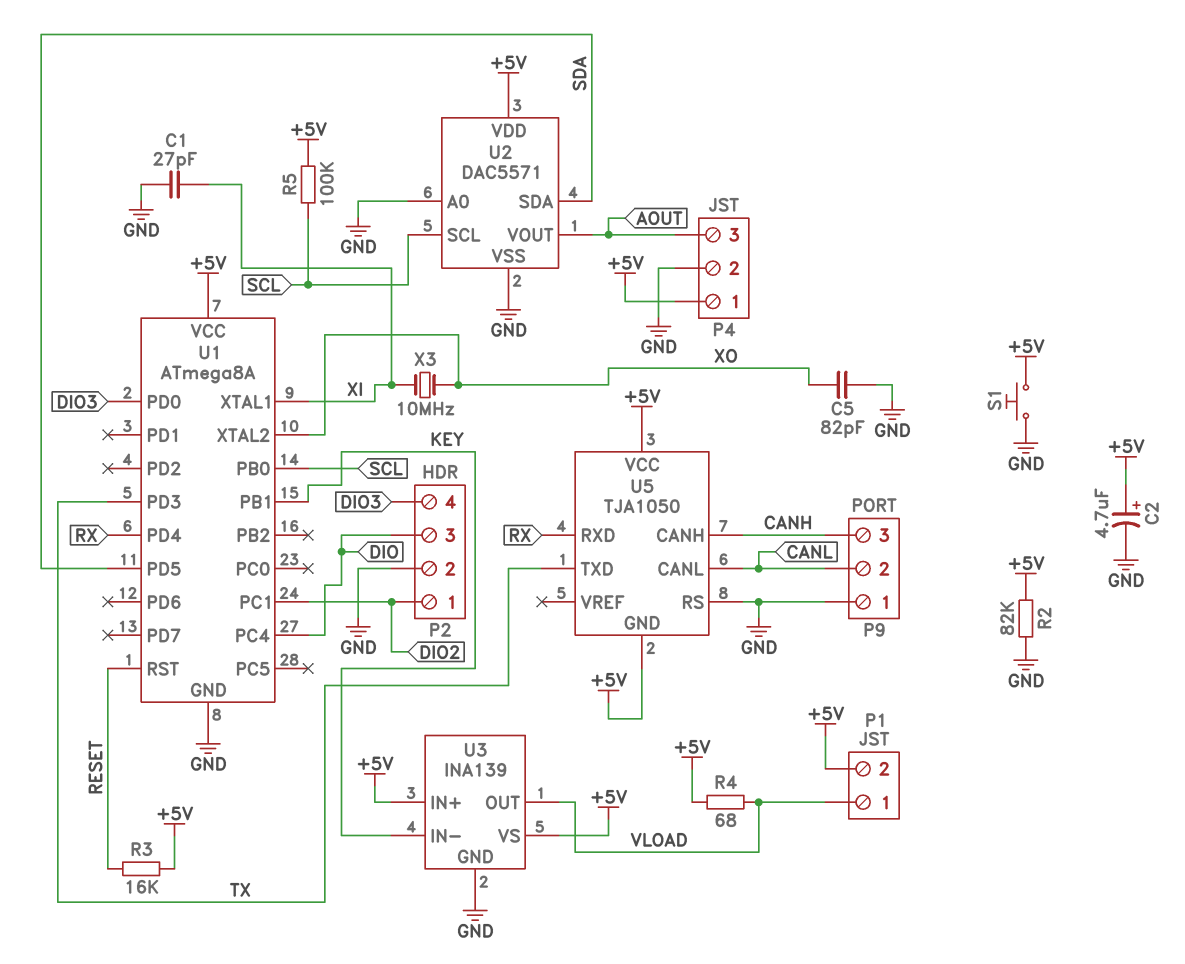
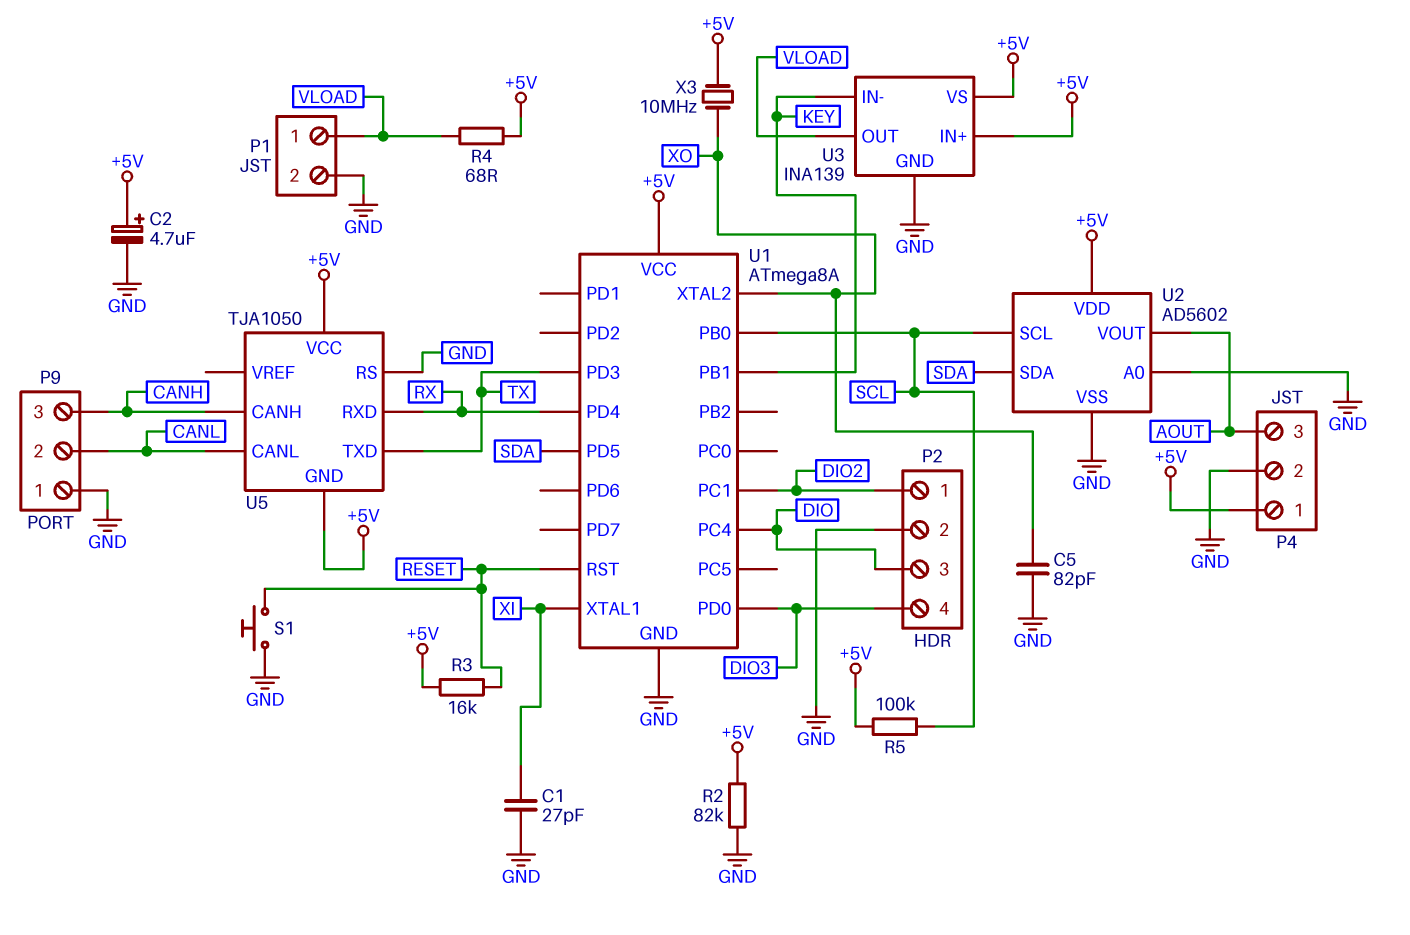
P1 pin 2: +5V -> GND
S1: button (+5V, GND) -> button (GND, RESET)
U2: DAC5571 -> AD5602
X3: 10MHz (XI, XO) -> 10MHz (+5V, XO)

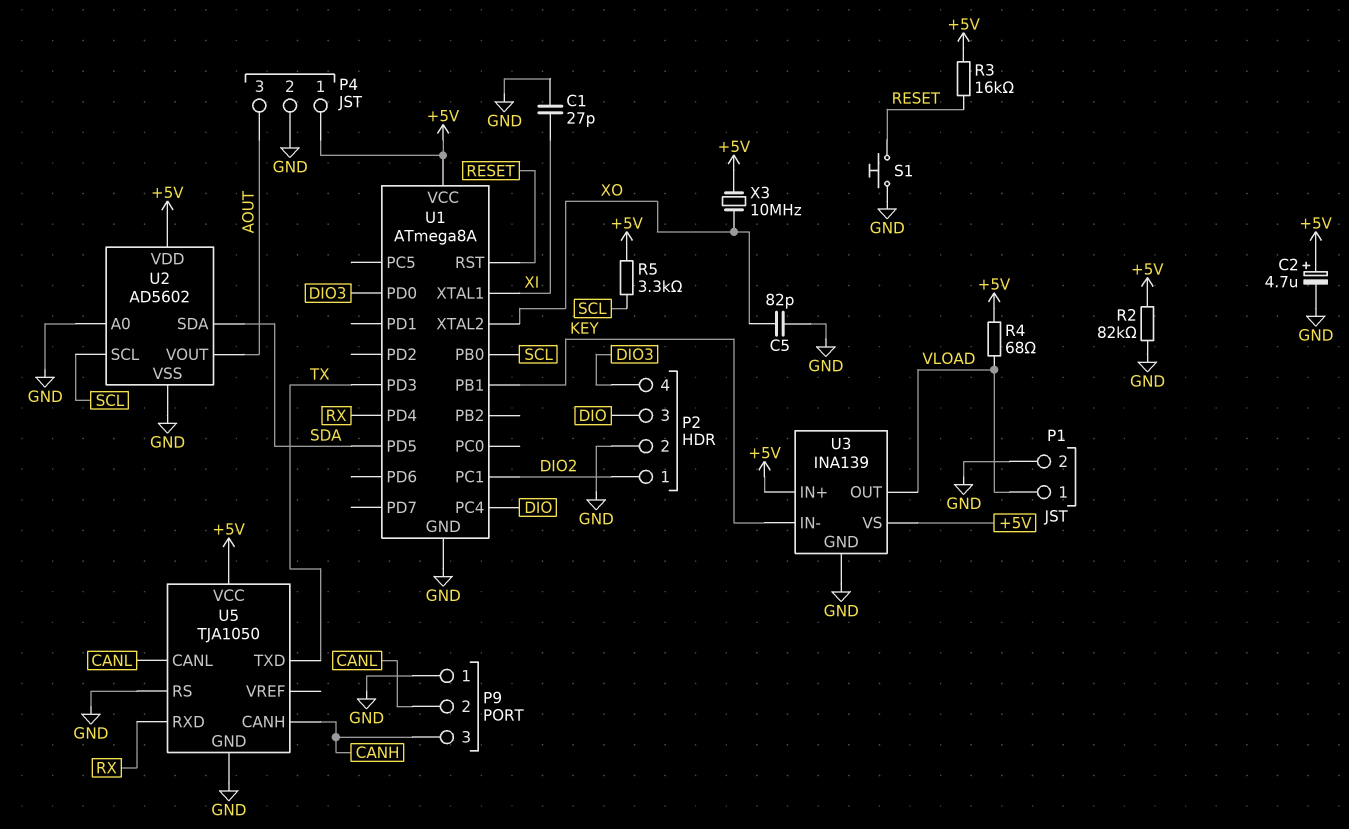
R5: 100k (+5V, SCL) -> 3.3k (+5V, SCL)
U5 pin GND: +5V -> GND

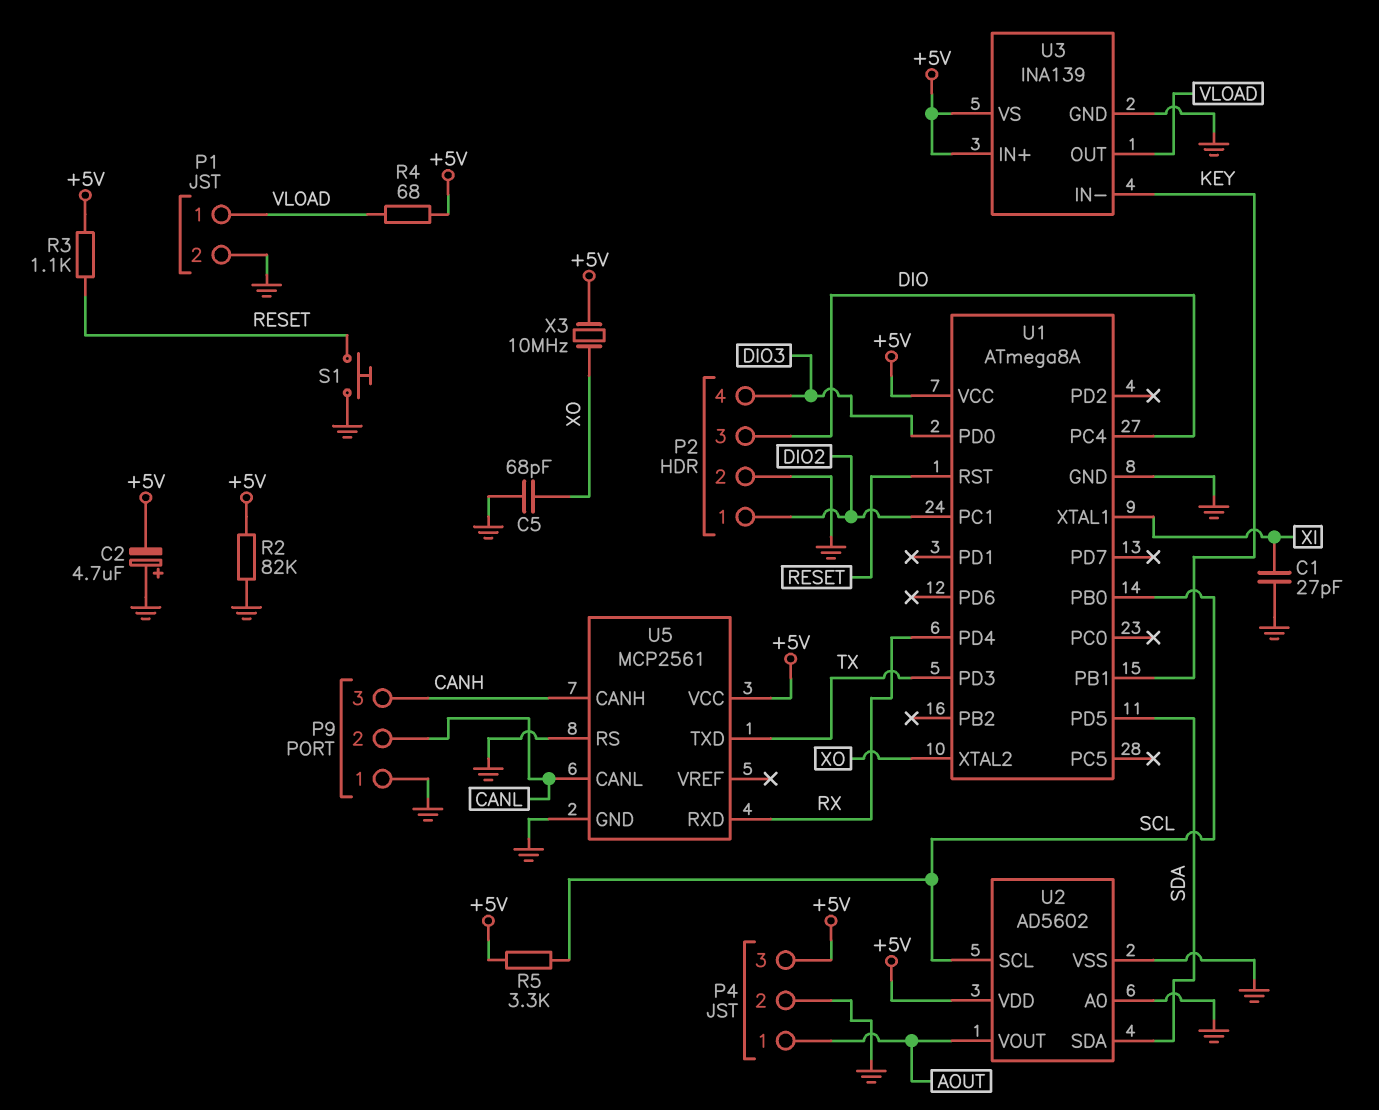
C2: 4.7uF (plus +5V, minus GND) -> 4.7uF (plus GND, minus +5V)
C5: 82pF (GND, XO) -> 68pF (GND, XO)
P4 pin 1: +5V -> AOUT
P4 pin 3: AOUT -> +5V
R3: 16k (+5V, RESET) -> 1.1k (+5V, RESET)
U5: TJA1050 -> MCP2561

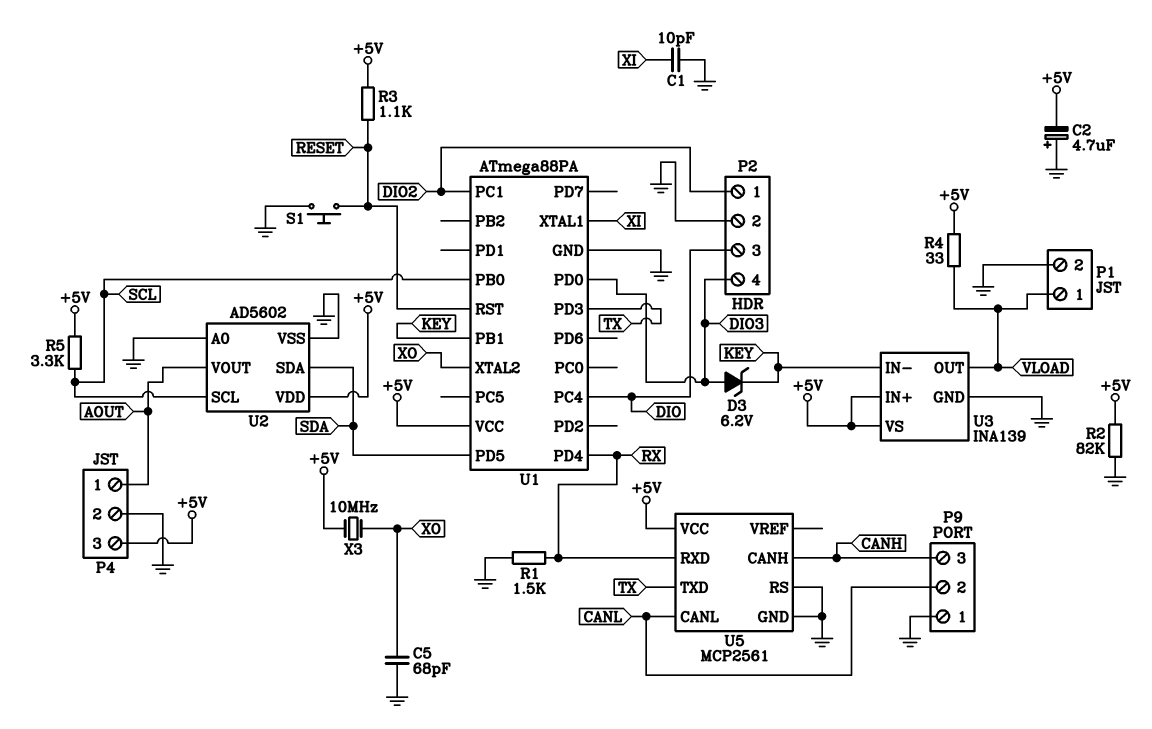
C1: 27pF (GND, XI) -> 10pF (GND, XI)
D3: none -> zener 6.2V (A DIO3, K KEY)
R1: none -> 1.5k (GND, RX)
R4: 68 (+5V, VLOAD) -> 33 (+5V, VLOAD)
U1: ATmega8A -> ATmega88PA

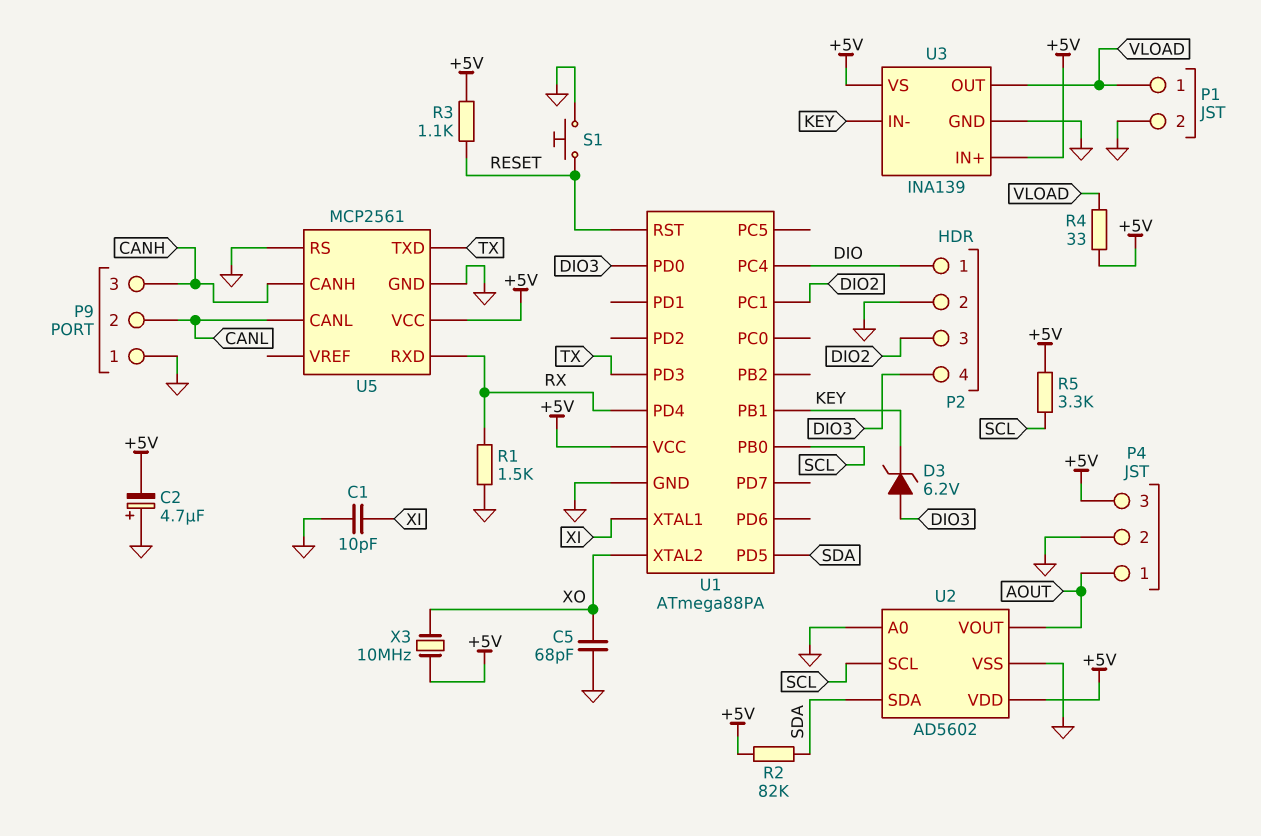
P2 pin 1: DIO2 -> DIO
P2 pin 3: DIO -> DIO2
R2: 82k (+5V, GND) -> 82k (+5V, SDA)

